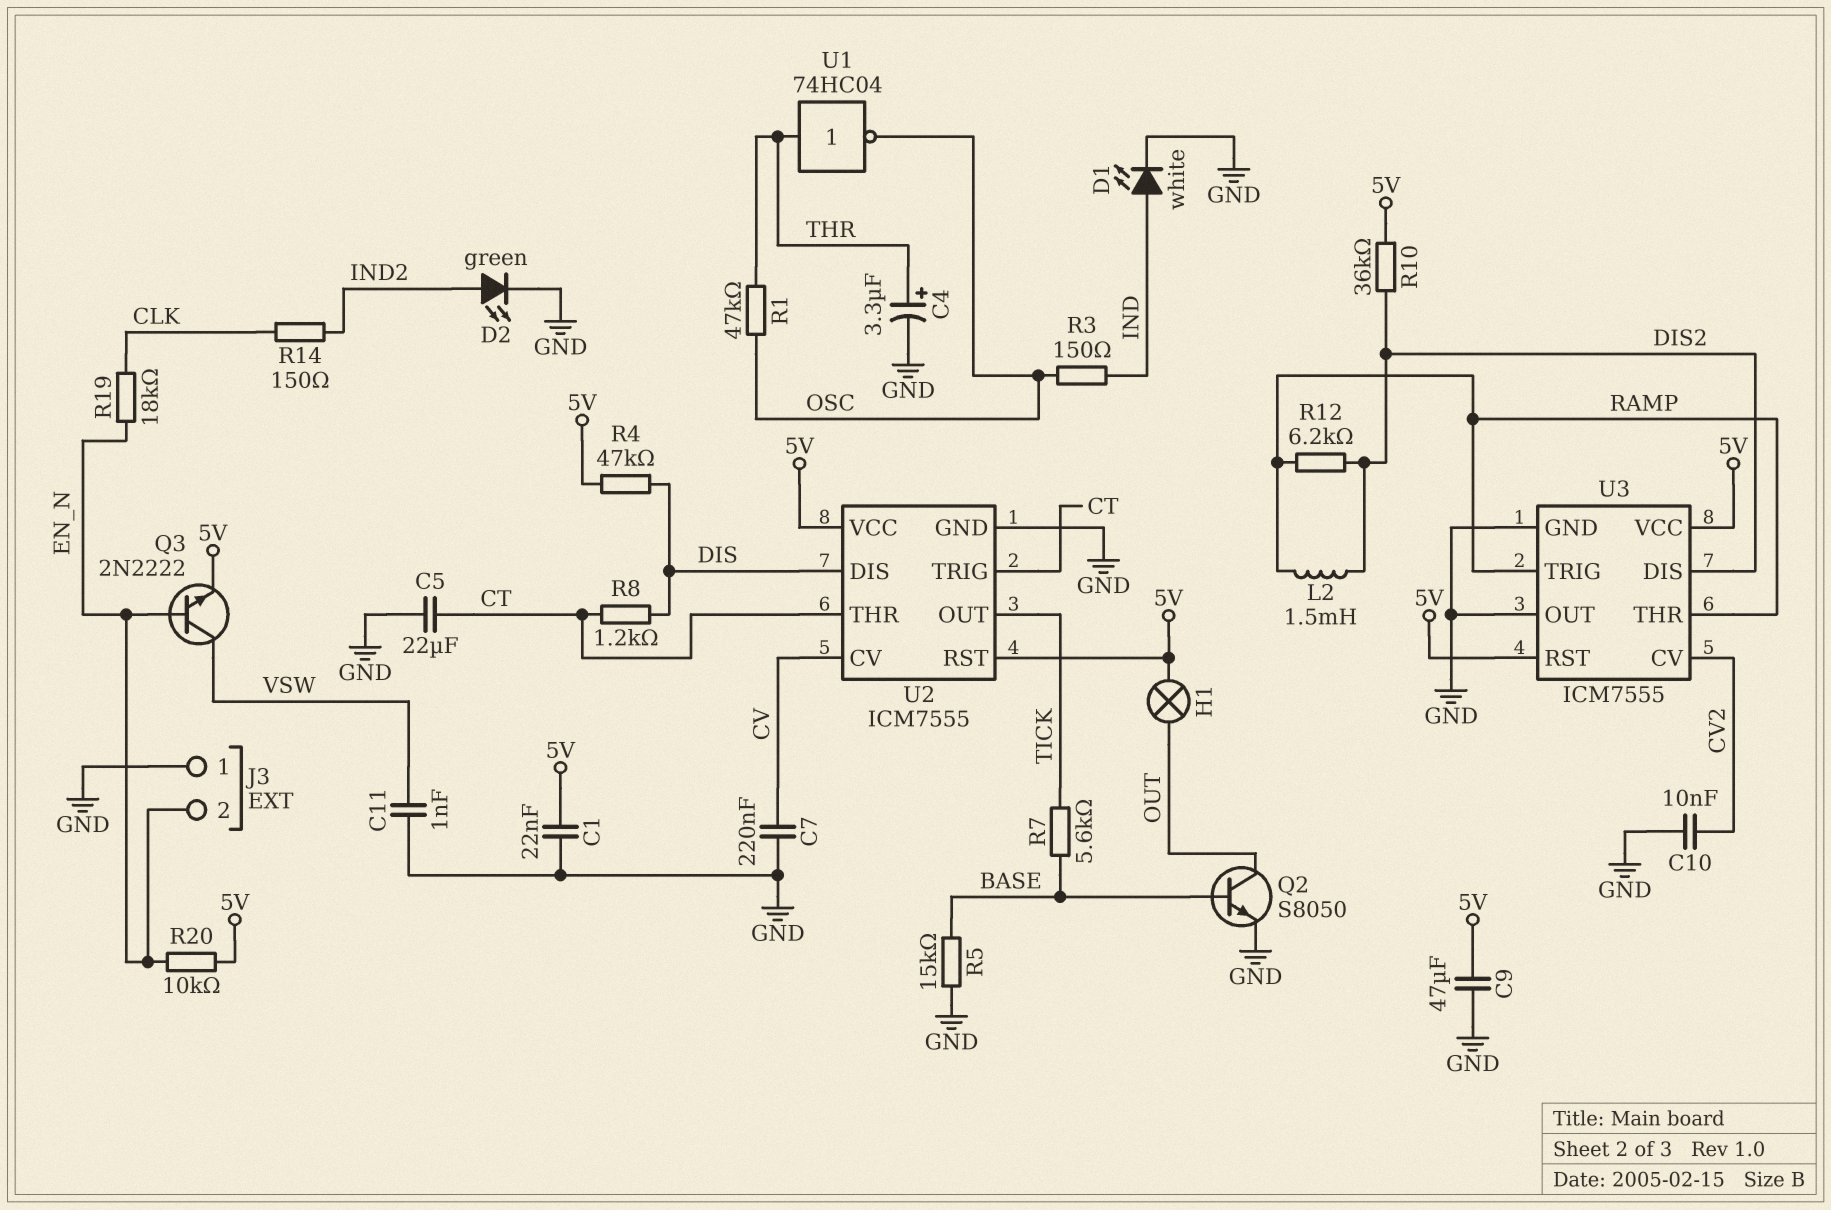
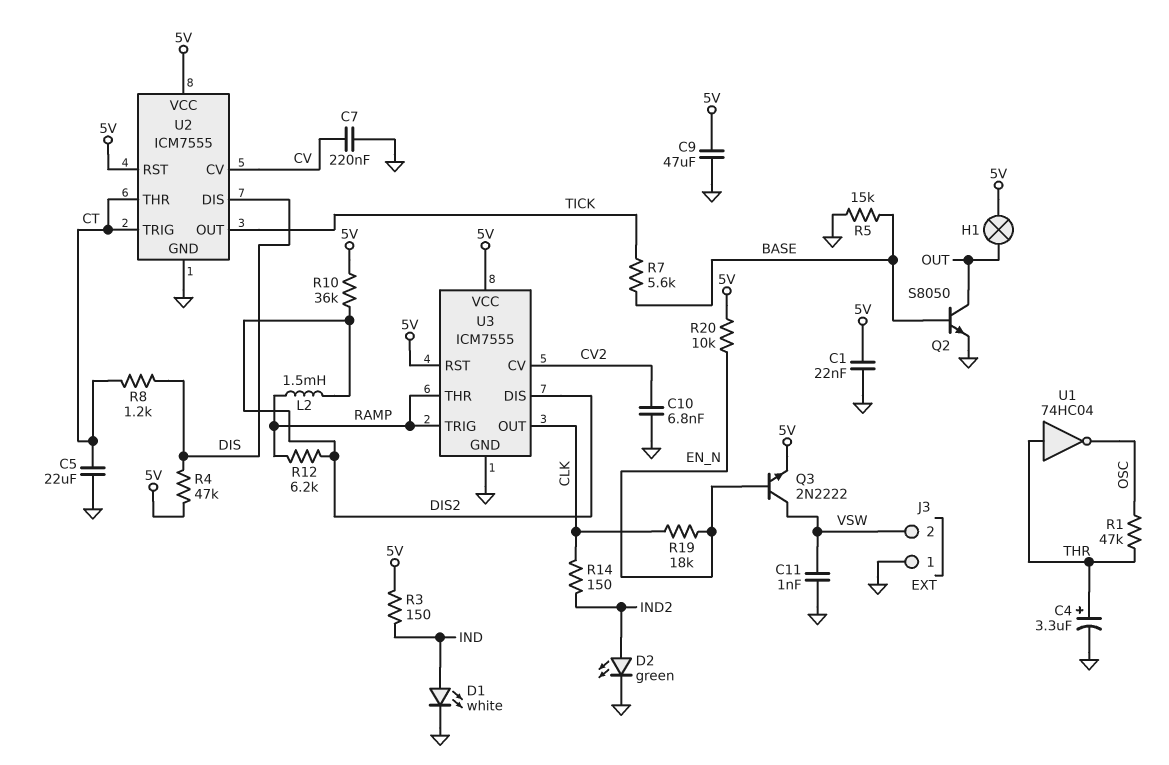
C10: 10nF (CV2, GND) -> 6.8nF (CV2, GND)
J3 pin 2: EN_N -> VSW
R3: 150 (IND, OSC) -> 150 (5V, IND)
U3 pin OUT: GND -> CLK

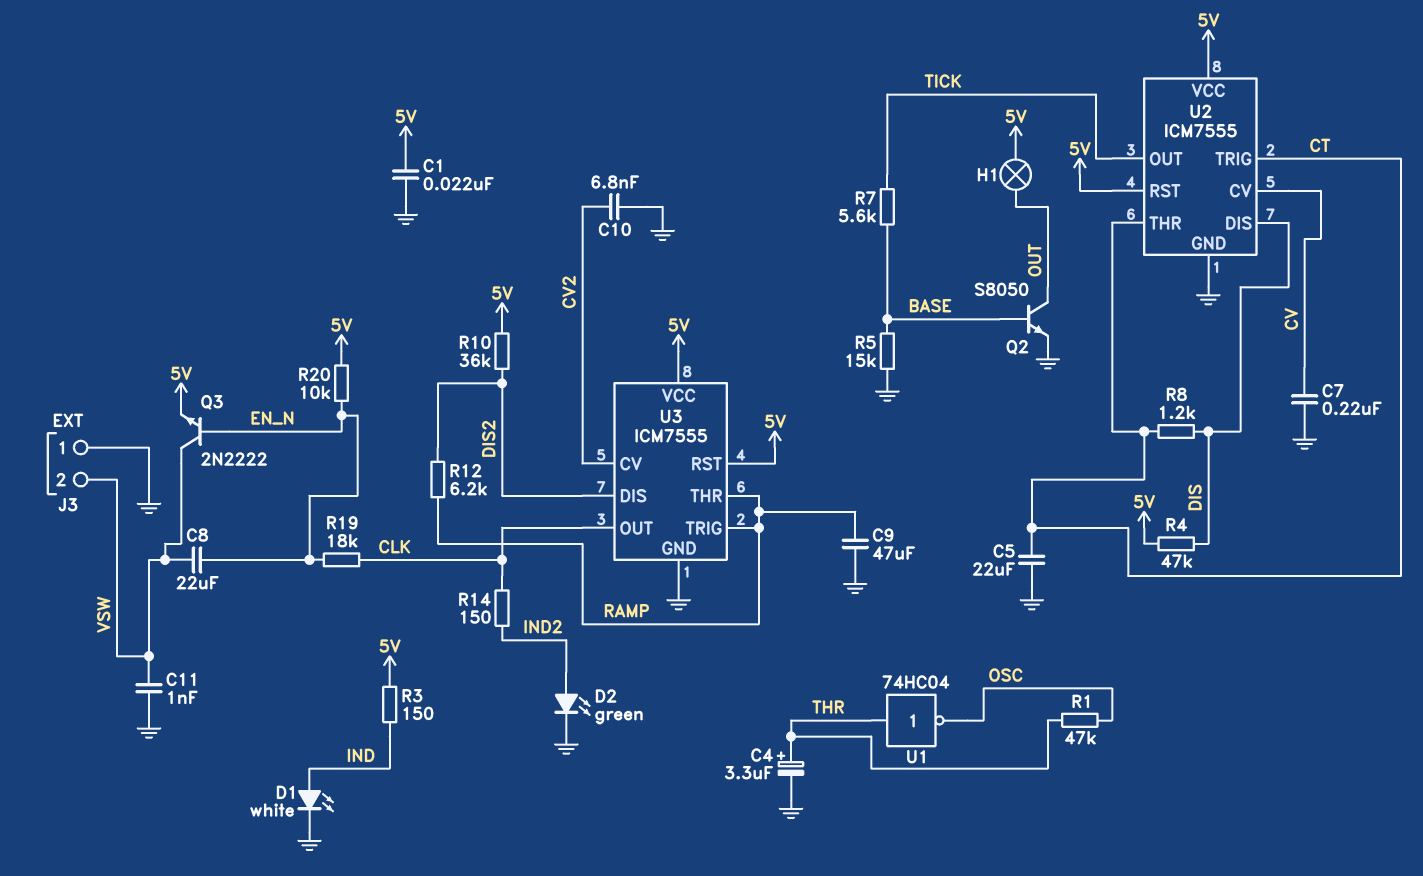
C8: none -> 22uF (EN_N, VSW)
C9: 47uF (5V, GND) -> 47uF (GND, RAMP)
L2: 1.5mH (DIS2, RAMP) -> none

